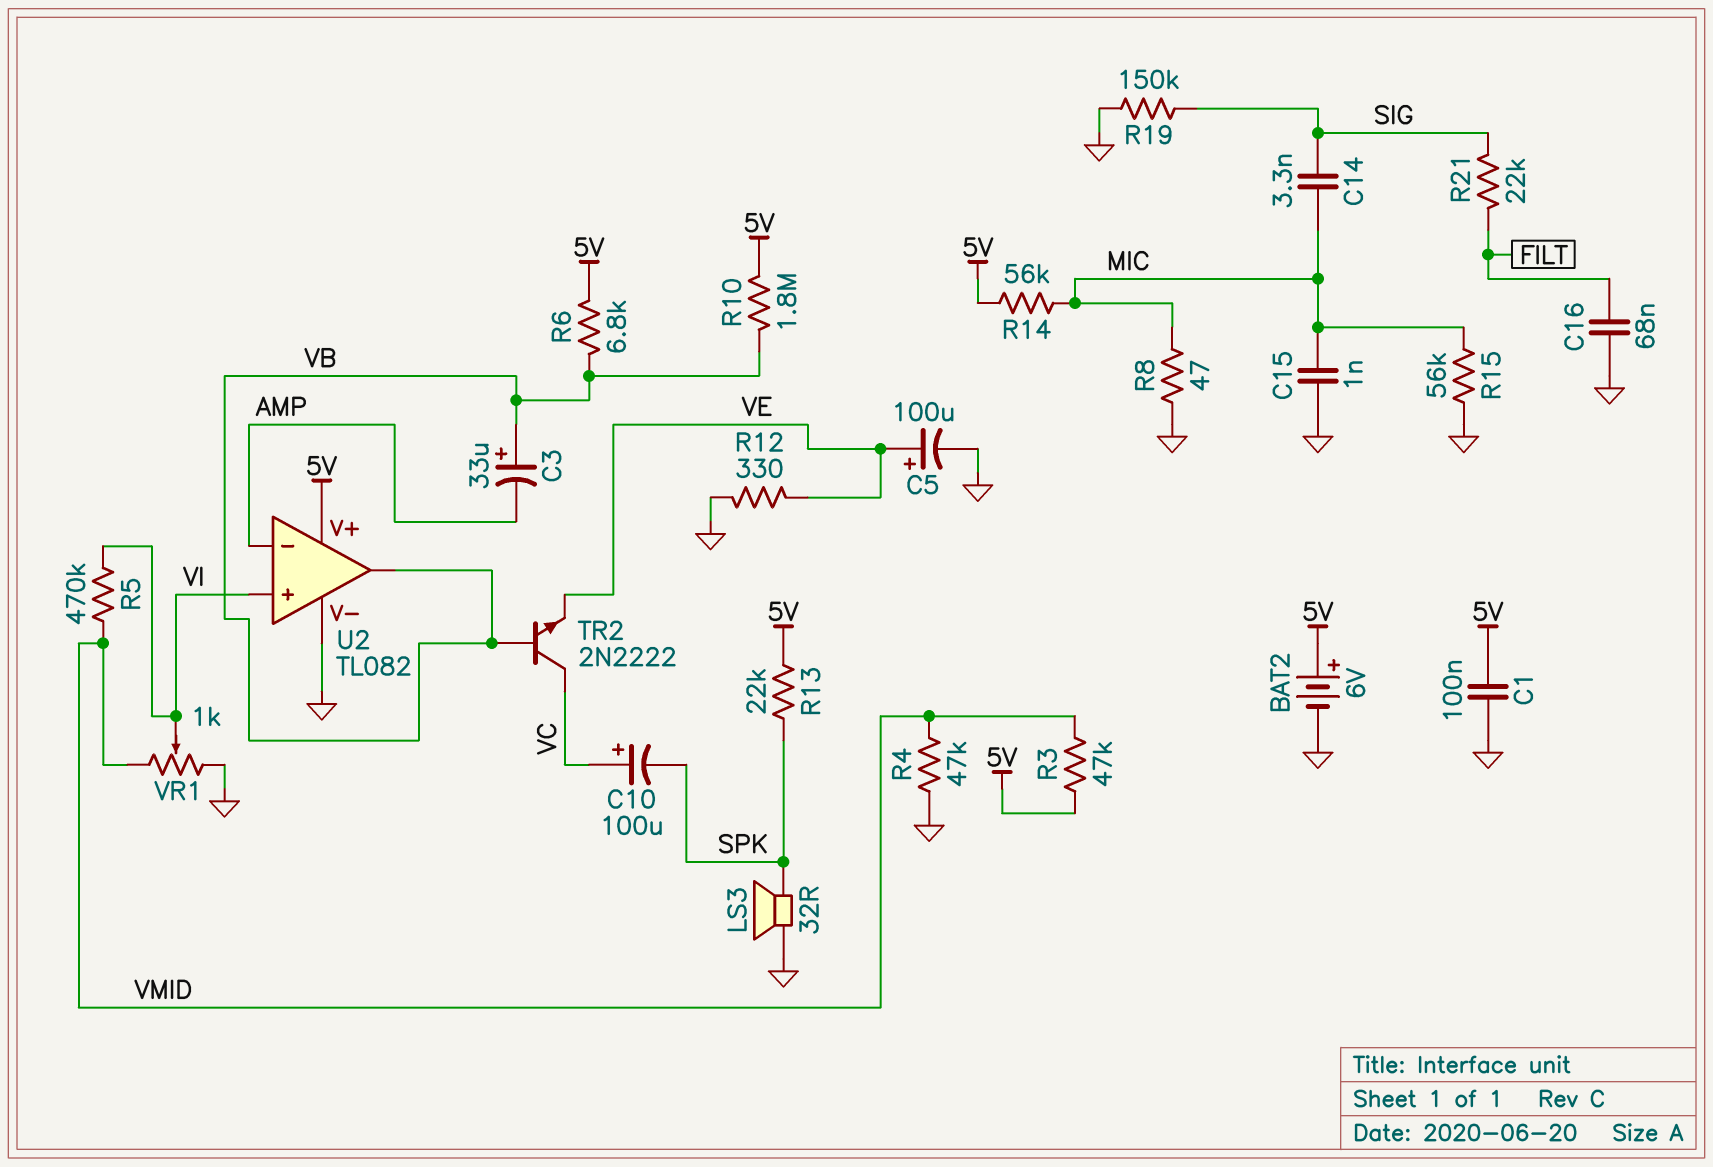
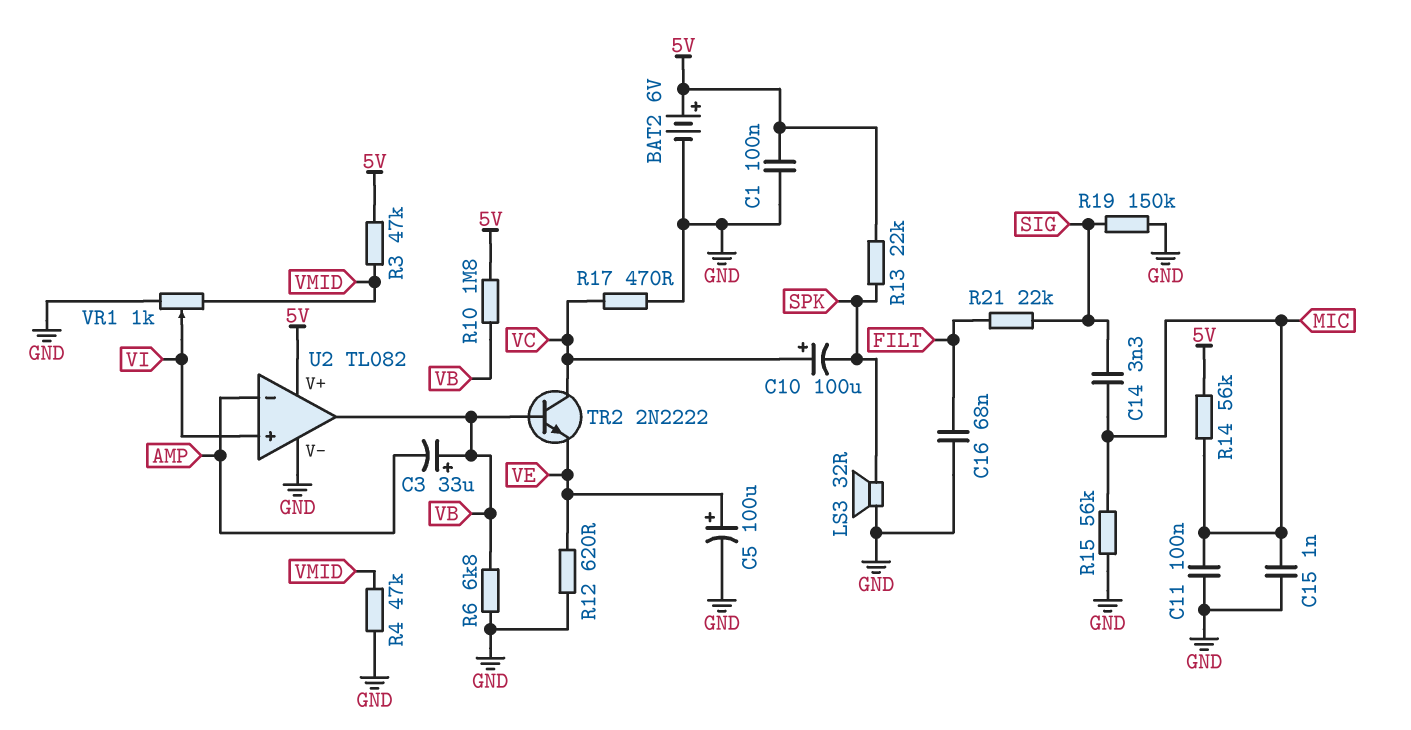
C11: none -> 100nF (GND, MIC)
R5: 470k (VI, VMID) -> none
R6: 6.8k (5V, VB) -> 6.8k (GND, VB)
R8: 47 (GND, MIC) -> none
R12: 330 (GND, VE) -> 620 (GND, VE)
R17: none -> 470 (GND, VC)

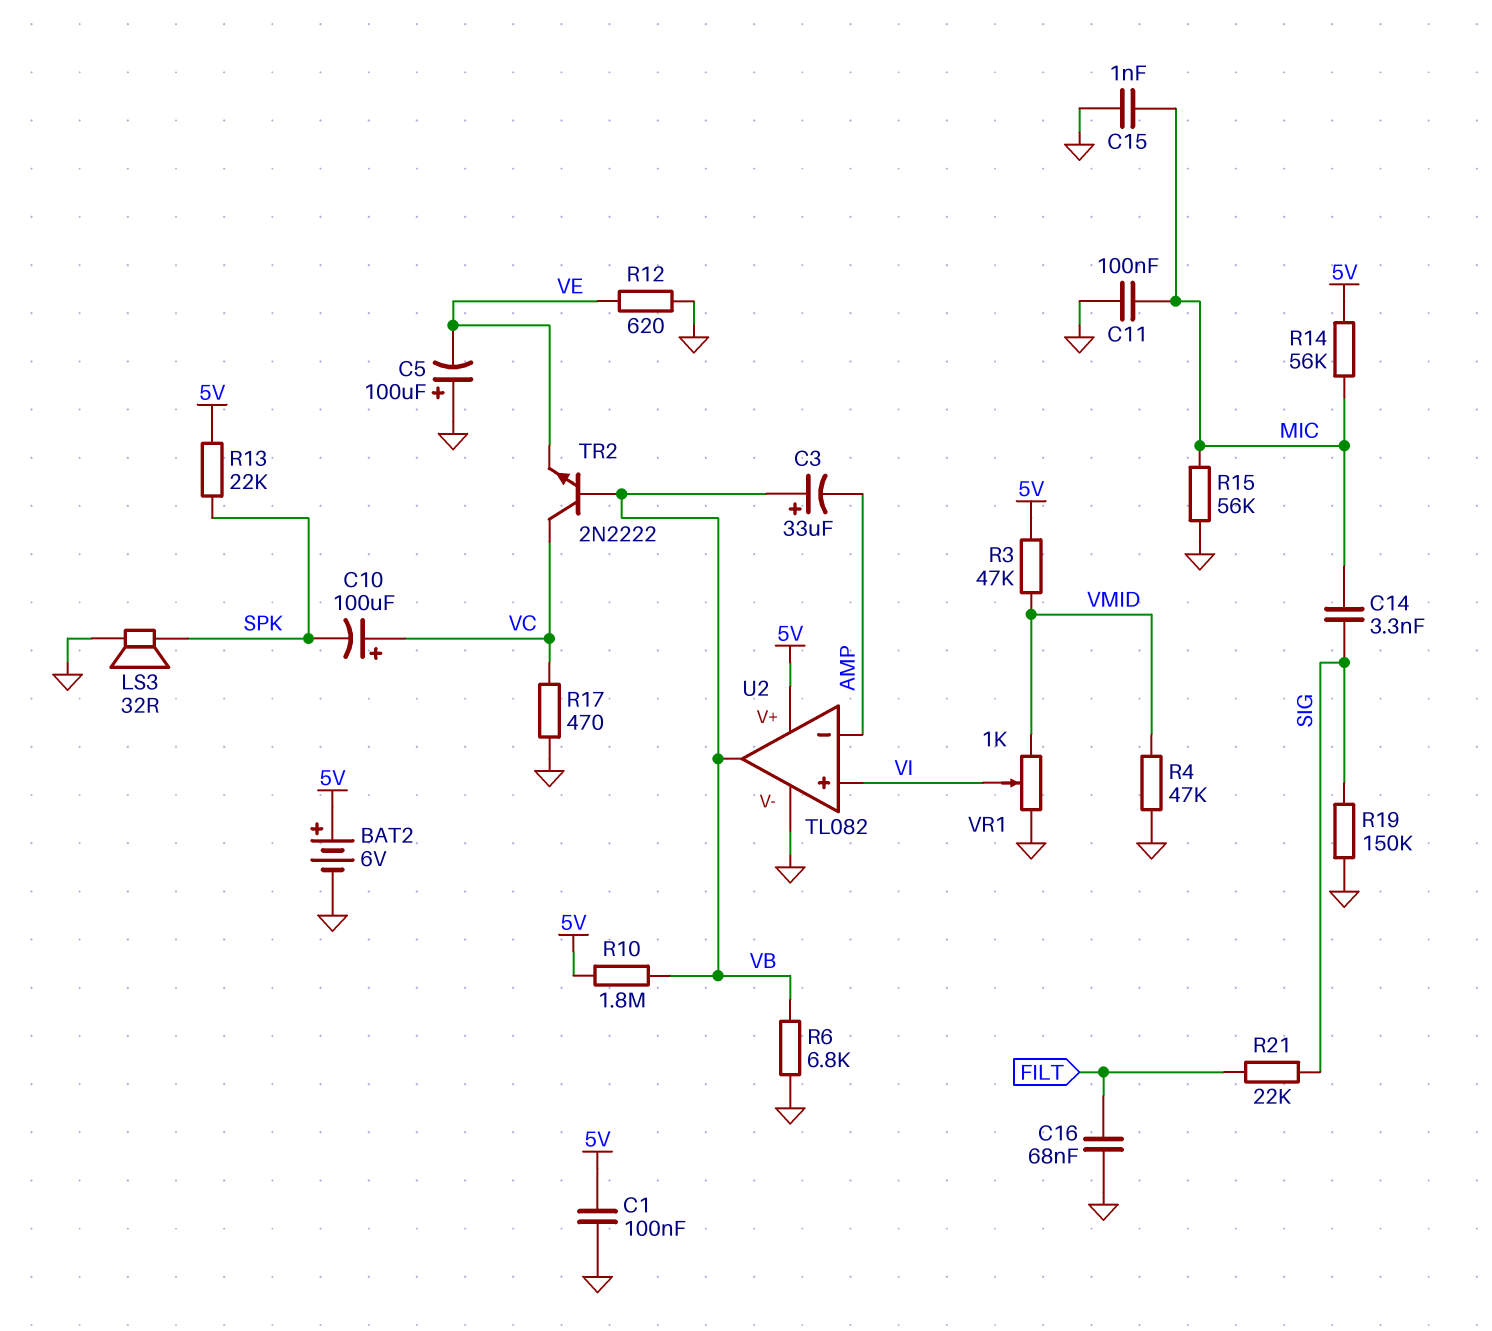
C5: 100uF (plus VE, minus GND) -> 100uF (plus GND, minus VE)

